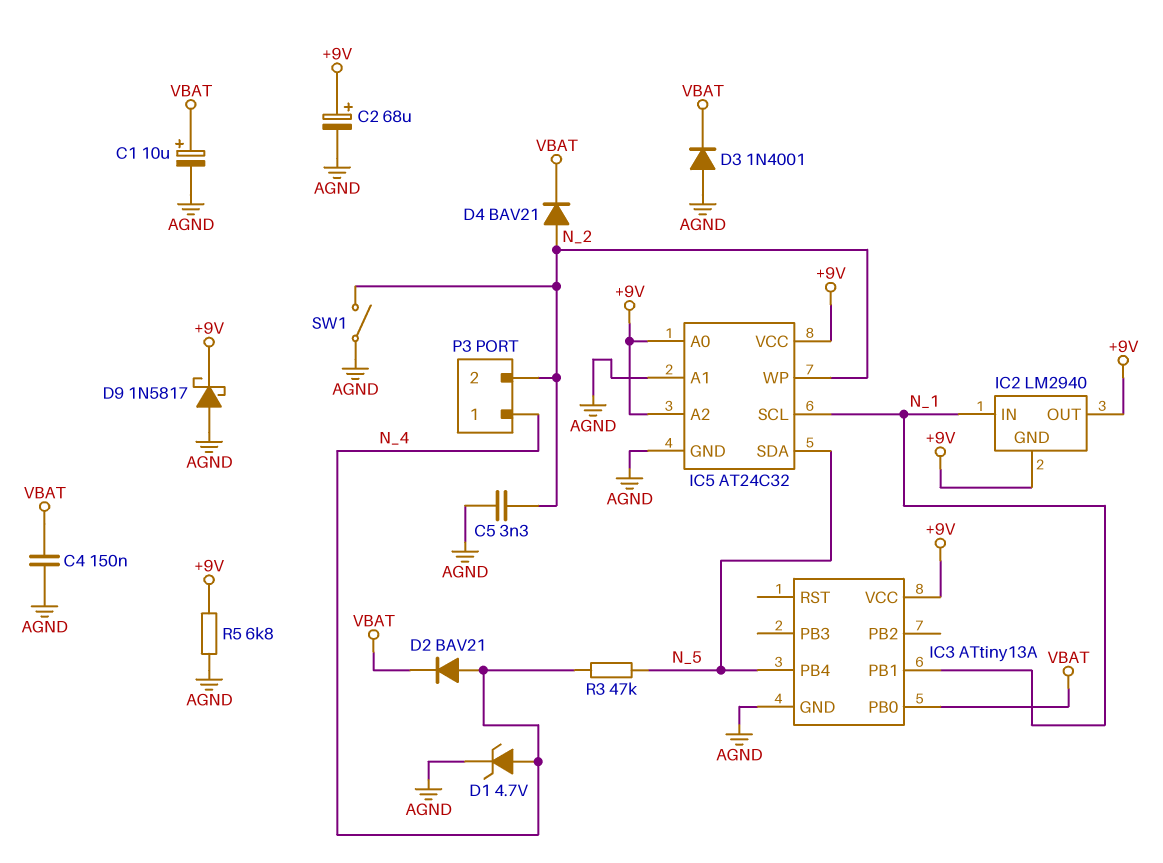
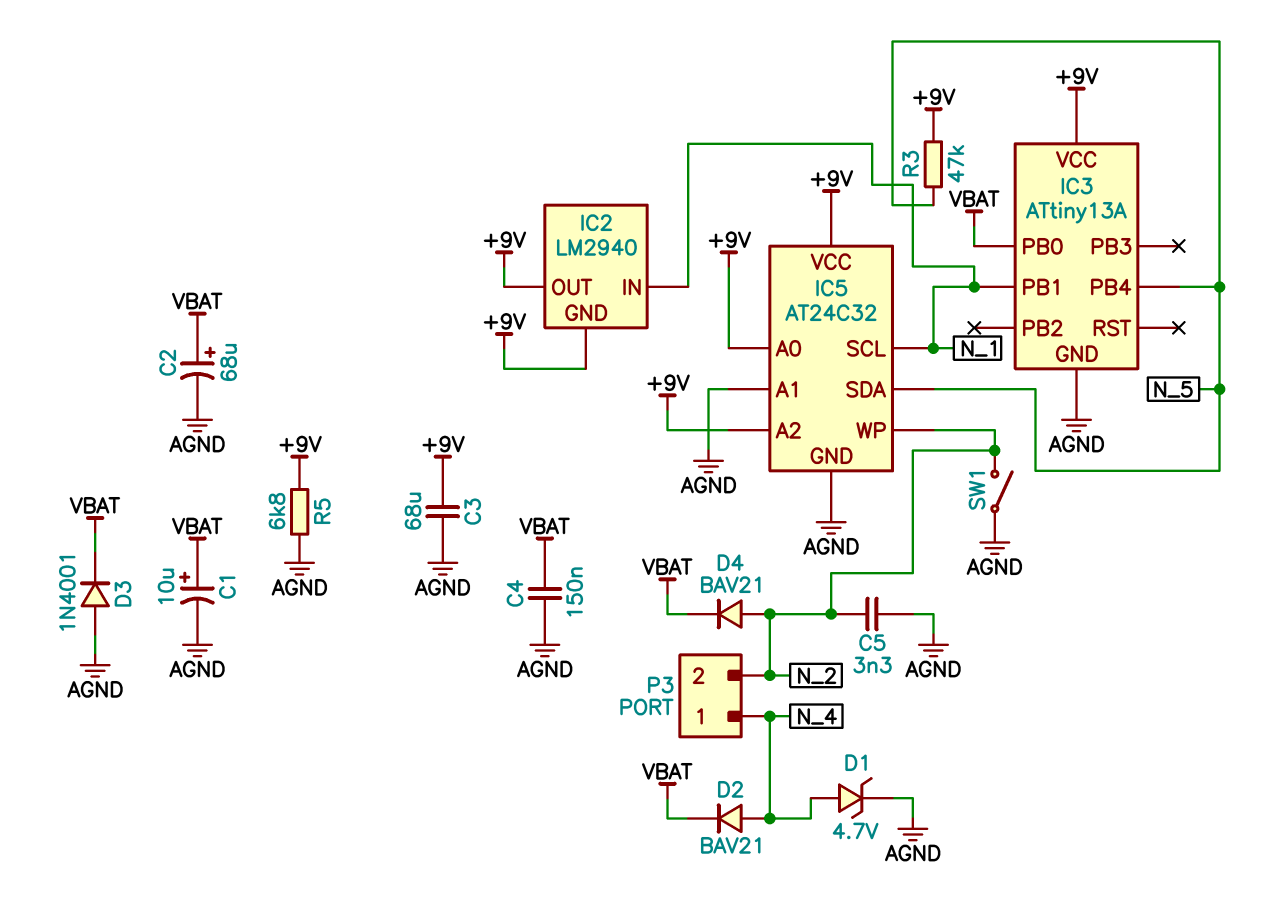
C2: 68uF (plus +9V, minus AGND) -> 68uF (plus VBAT, minus AGND)
C3: none -> 68uF (+9V, AGND)
D9: schottky 1N5817 (A AGND, K +9V) -> none
R3: 47k (N_4, N_5) -> 47k (+9V, N_5)

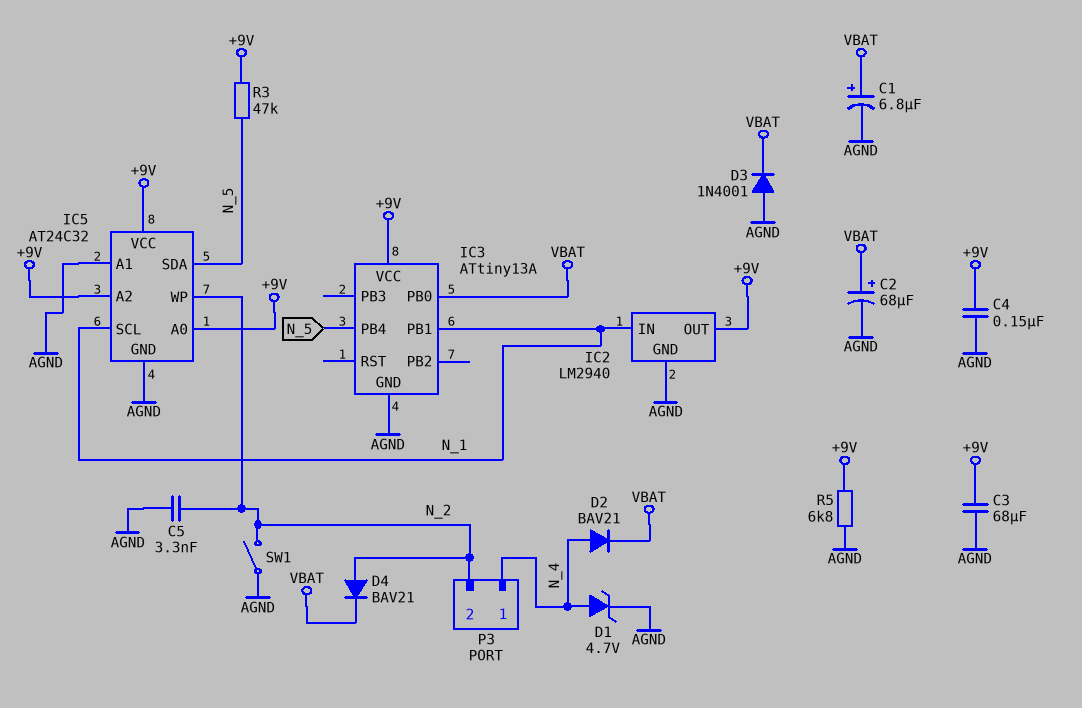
C1: 10uF (plus VBAT, minus AGND) -> 6.8uF (plus VBAT, minus AGND)
C4: 150nF (AGND, VBAT) -> 150nF (+9V, AGND)
IC2 pin GND: +9V -> AGND

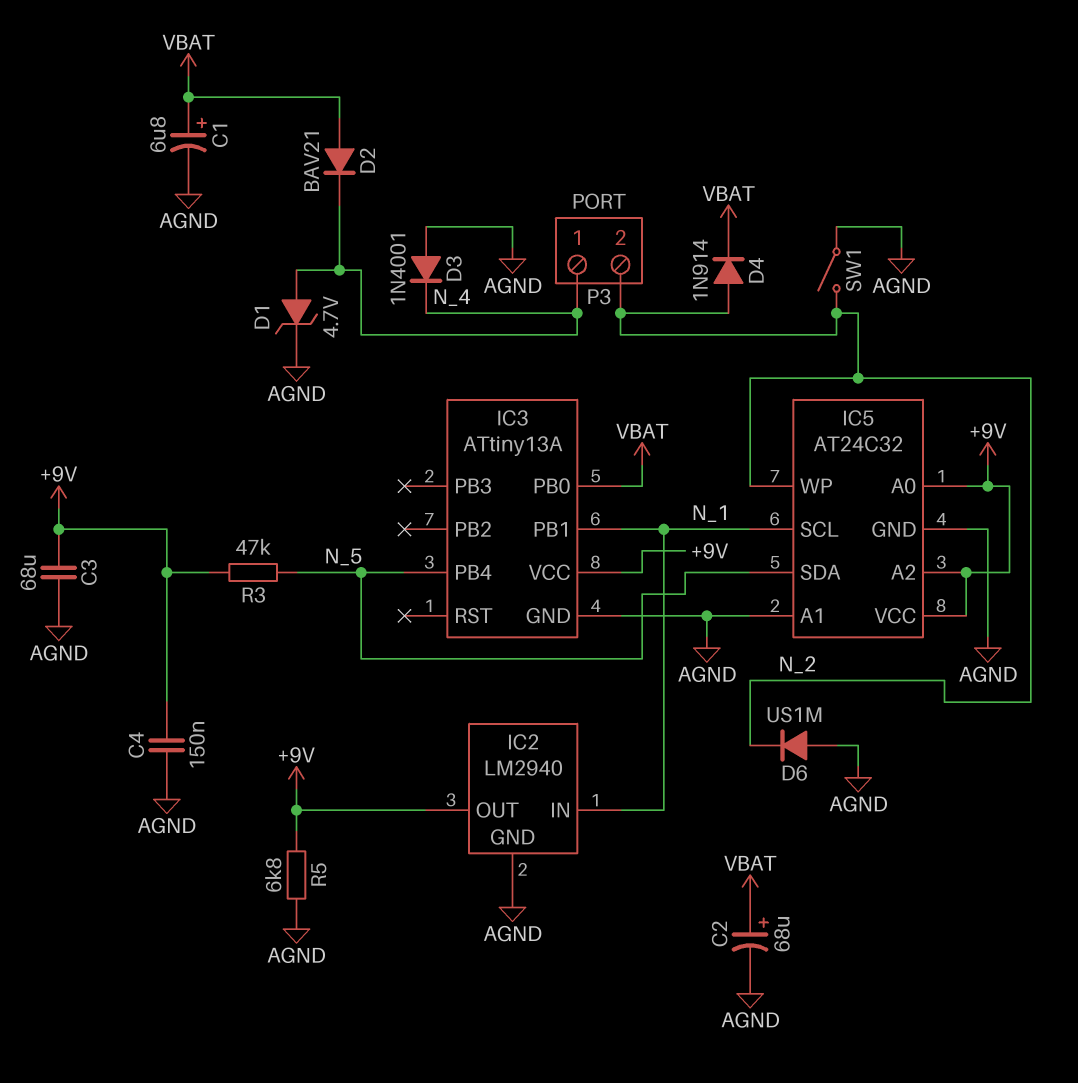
C5: 3.3nF (AGND, N_2) -> none
D2: diode BAV21 (A N_4, K VBAT) -> diode BAV21 (A VBAT, K N_4)
D3: diode 1N4001 (A AGND, K VBAT) -> diode 1N4001 (A AGND, K N_4)
D4: diode BAV21 (A N_2, K VBAT) -> diode 1N914 (A N_2, K VBAT)
D6: none -> diode US1M (A AGND, K N_2)

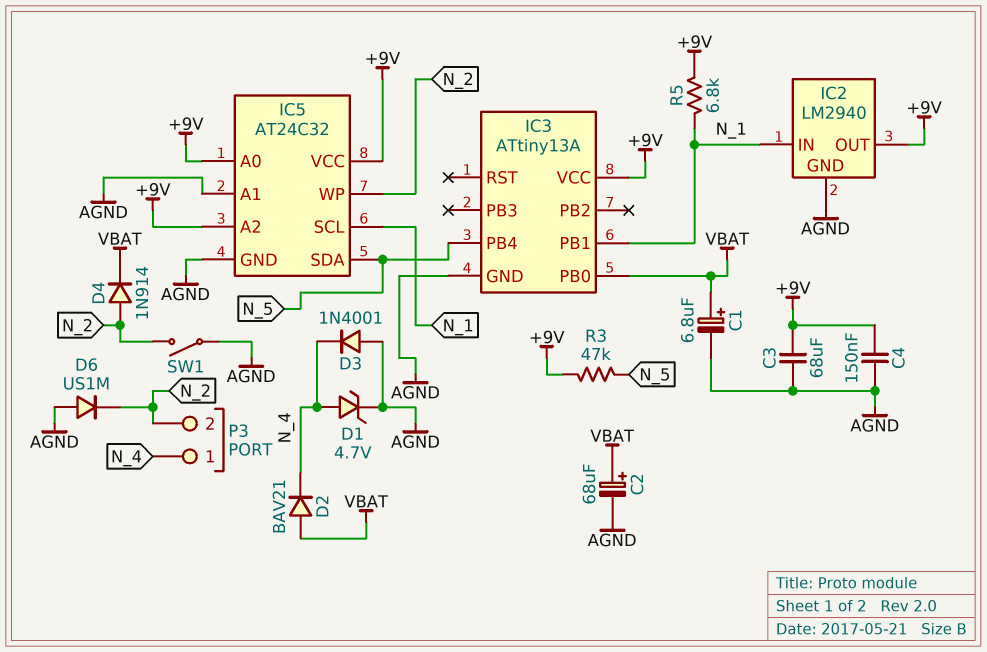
R5: 6.8k (+9V, AGND) -> 6.8k (+9V, N_1)

